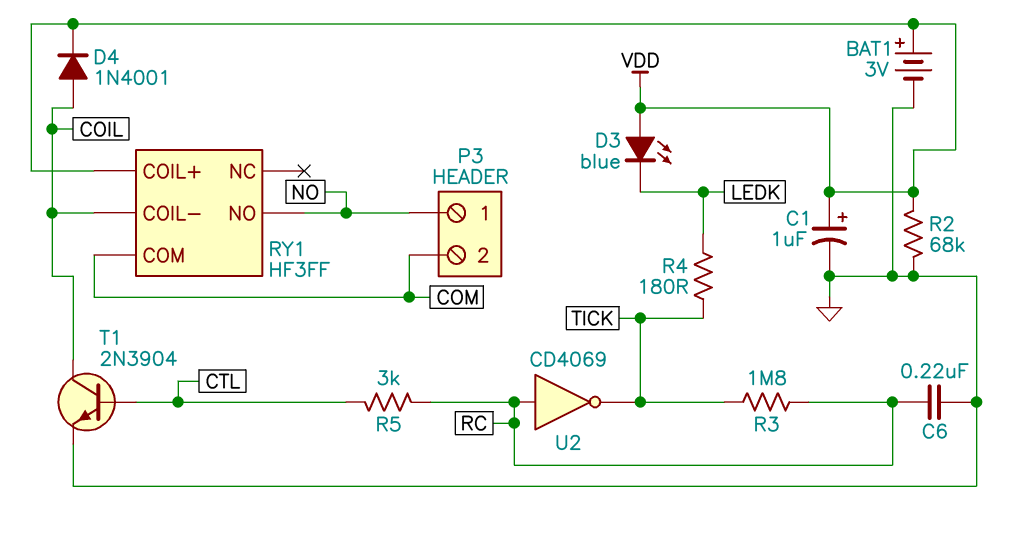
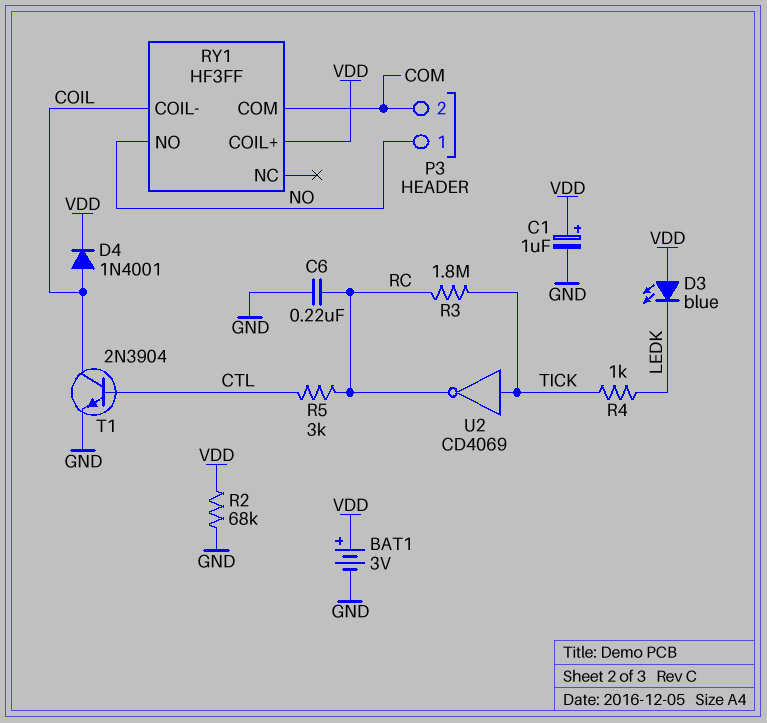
R4: 180 (LEDK, TICK) -> 1k (LEDK, TICK)
U2: NOT CD4069 (in RC, out TICK) -> NOT CD4069 (in TICK, out RC)

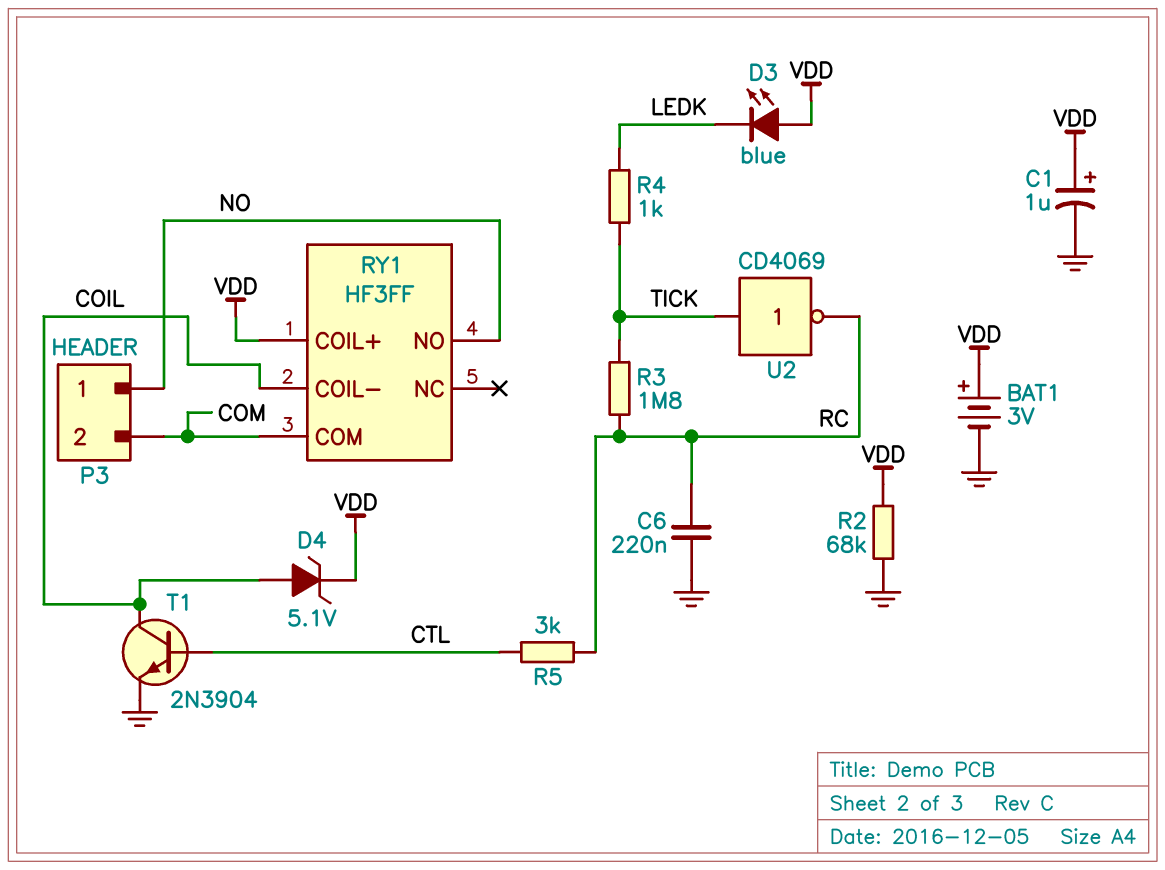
D4: diode 1N4001 (A COIL, K VDD) -> zener 5.1V (A COIL, K VDD)

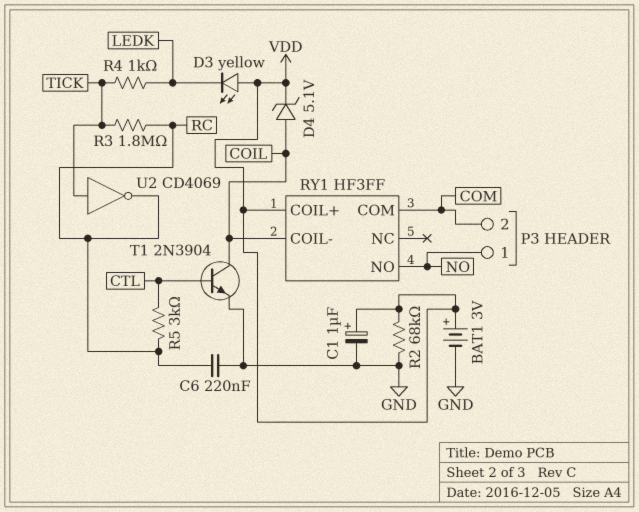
D3: LED blue (A VDD, K LEDK) -> LED yellow (A VDD, K LEDK)

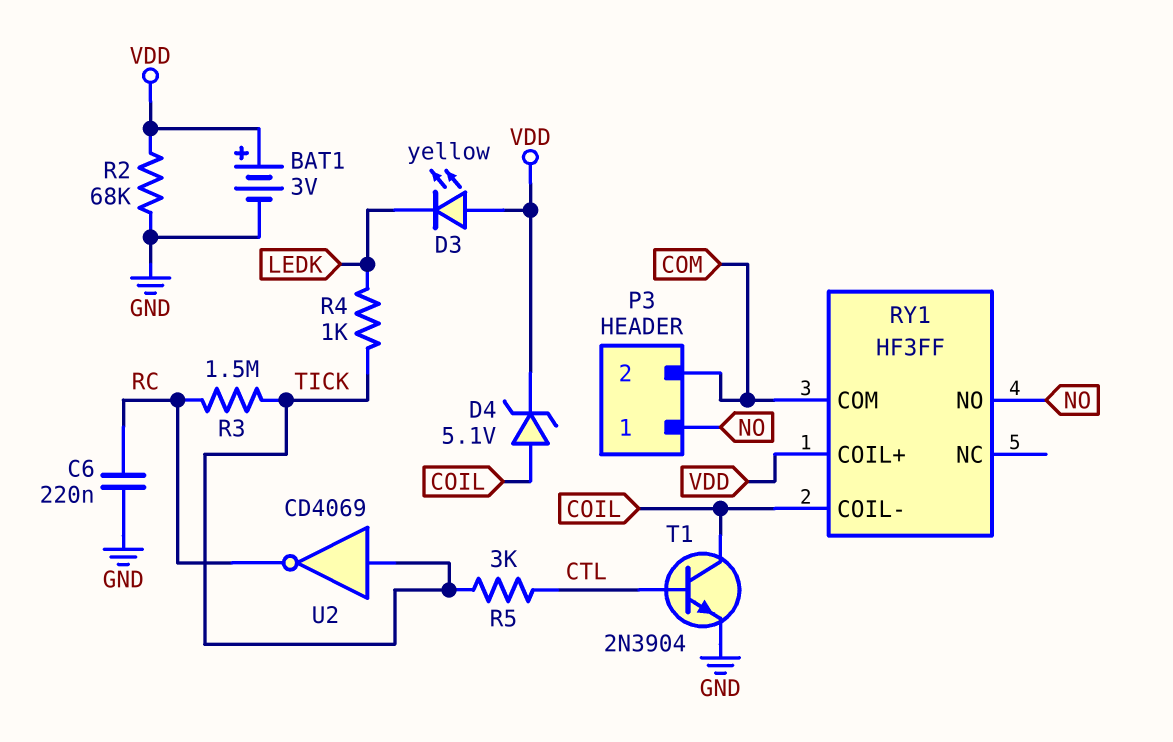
C1: 1uF (plus VDD, minus GND) -> none
R3: 1.8M (RC, TICK) -> 1.5M (RC, TICK)
R5: 3k (CTL, RC) -> 3k (CTL, TICK)

